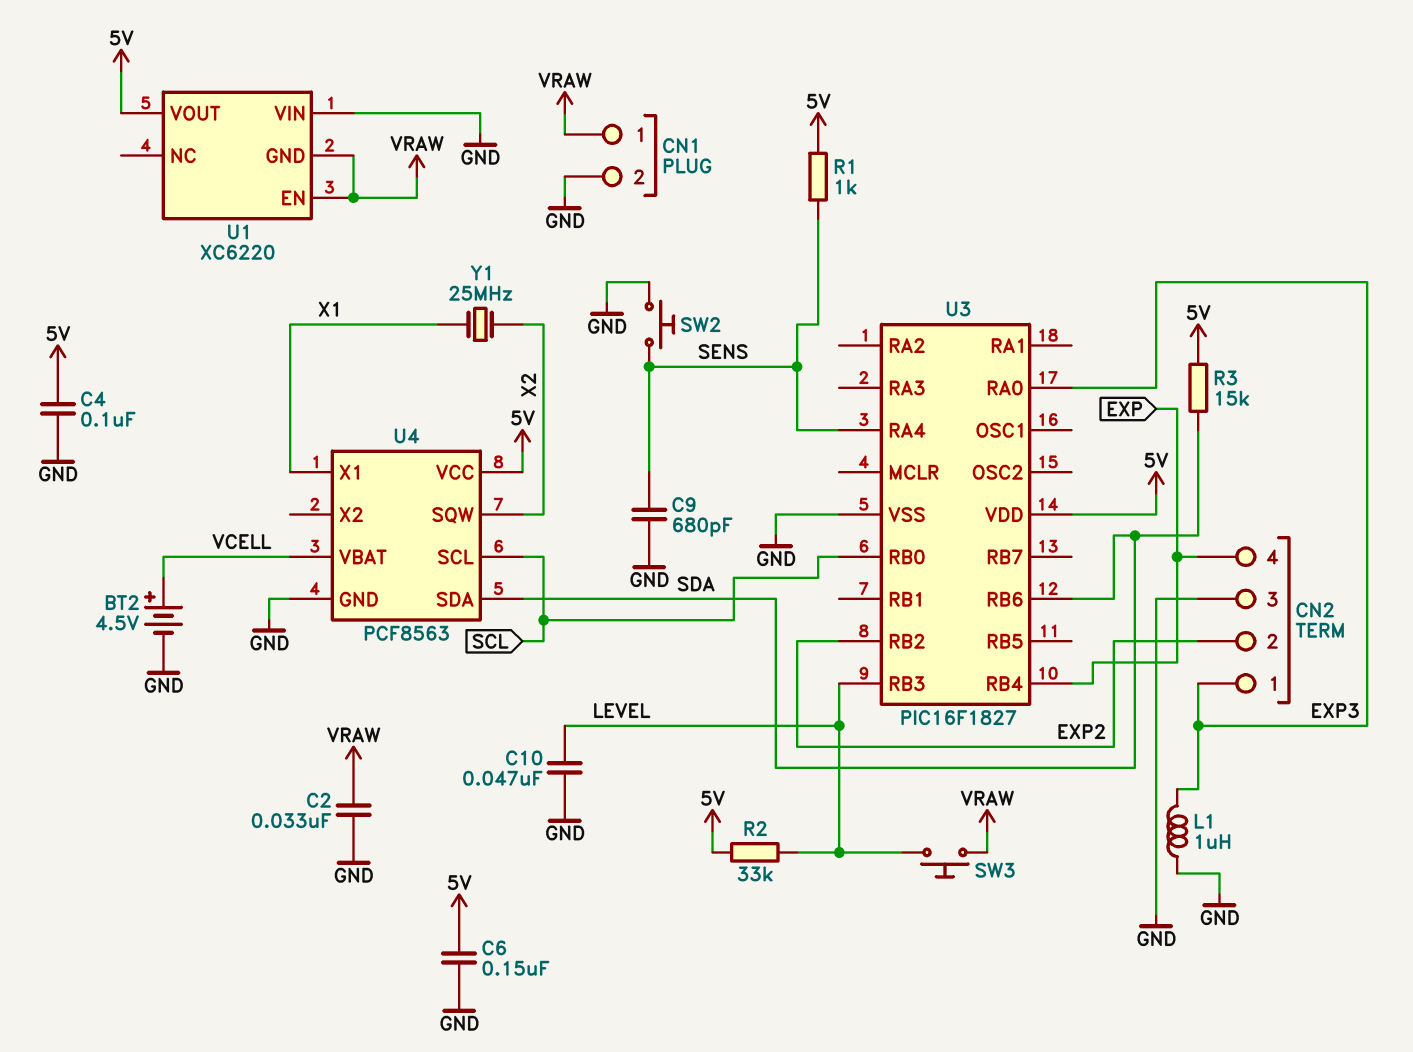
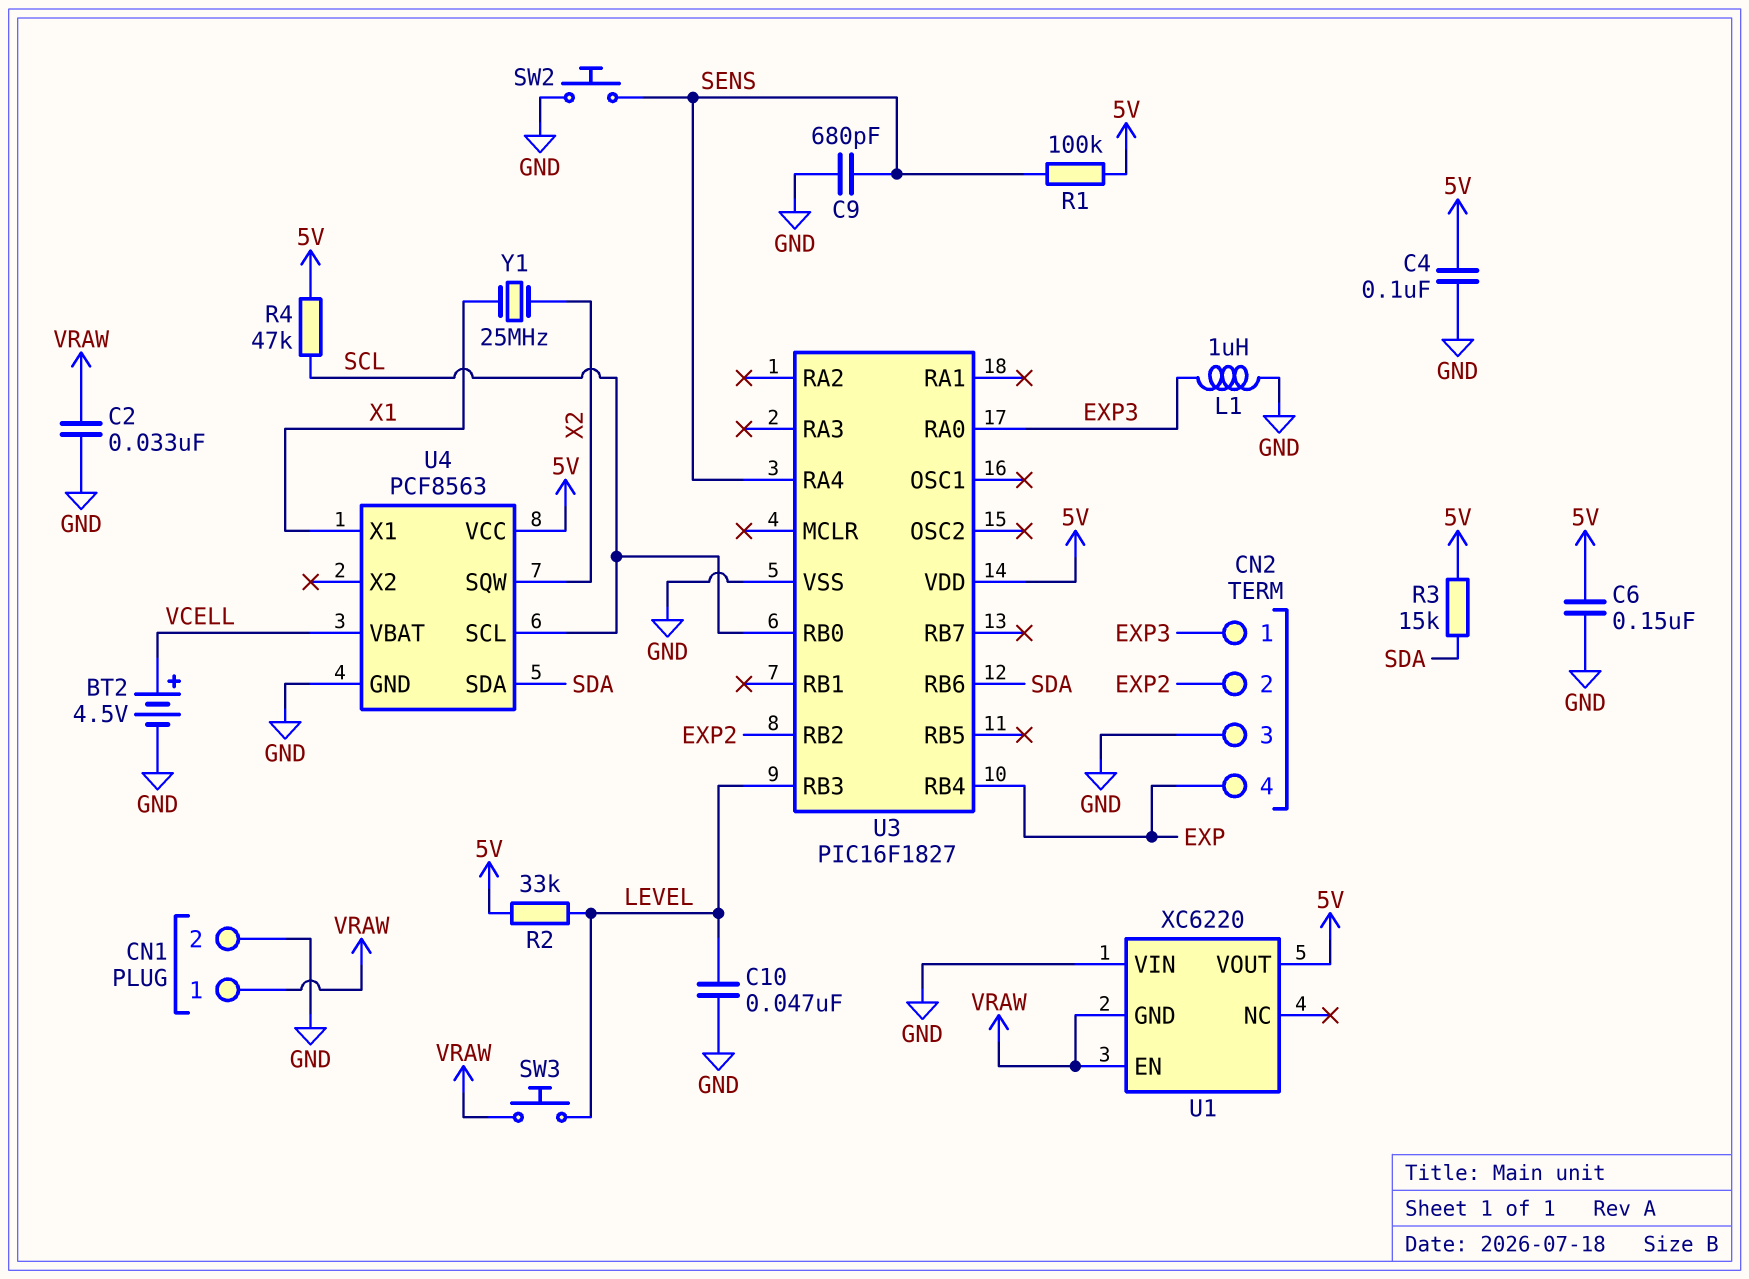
R1: 1k (5V, SENS) -> 100k (5V, SENS)
R4: none -> 47k (5V, SCL)

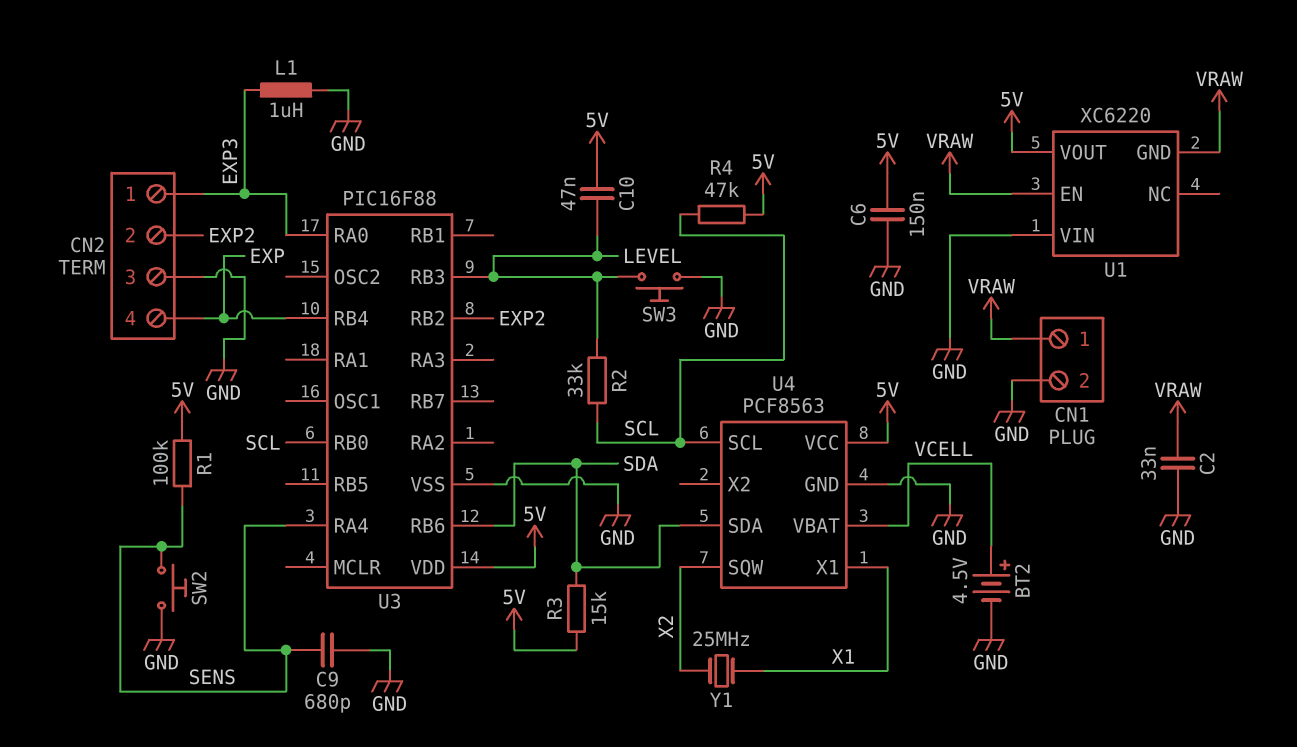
C4: 100nF (5V, GND) -> none
C10: 47nF (GND, LEVEL) -> 47nF (5V, LEVEL)
R2: 33k (5V, LEVEL) -> 33k (LEVEL, SCL)
SW3: button (LEVEL, VRAW) -> button (GND, LEVEL)
U3: PIC16F1827 -> PIC16F88

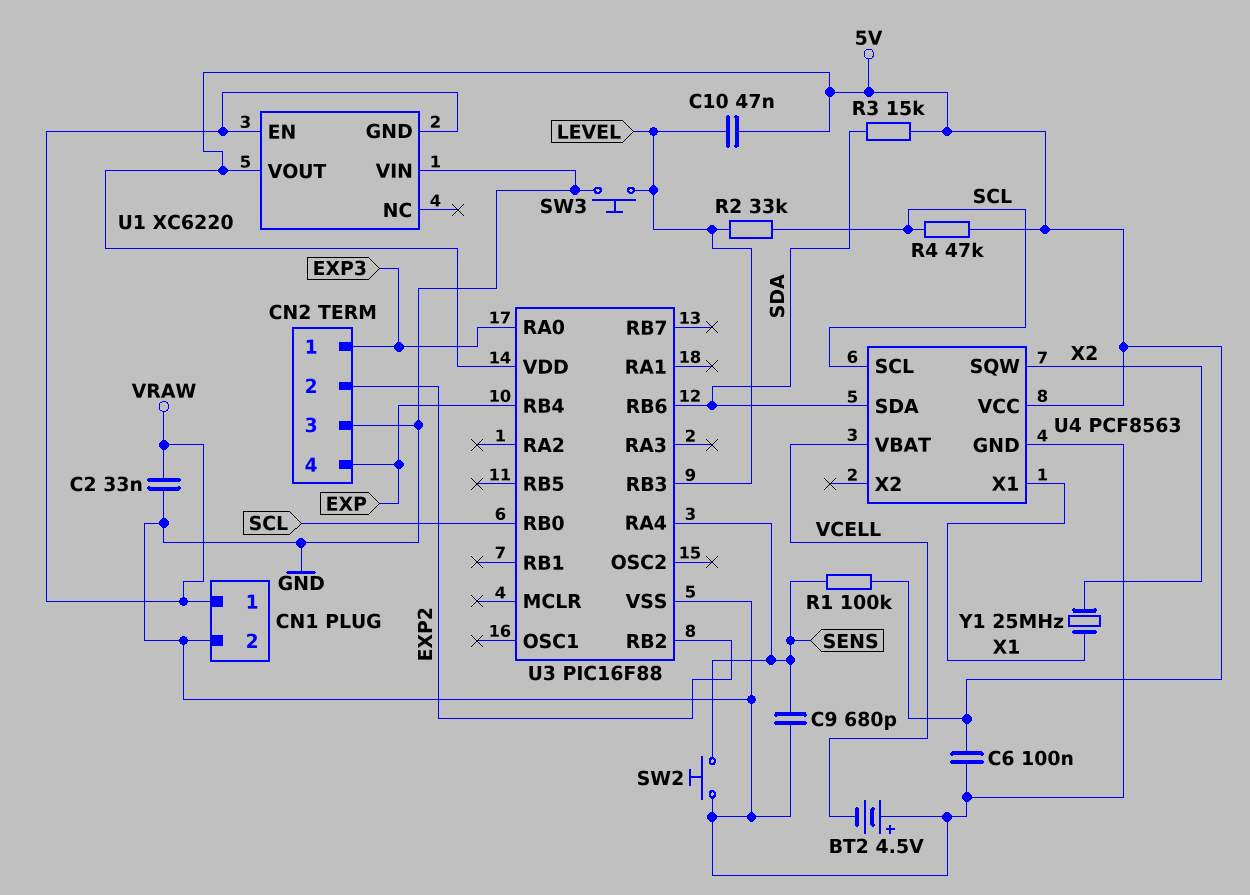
BT2: 4.5V (plus VCELL, minus GND) -> 4.5V (plus GND, minus VCELL)
C6: 150nF (5V, GND) -> 100nF (5V, GND)
L1: 1uH (EXP3, GND) -> none

